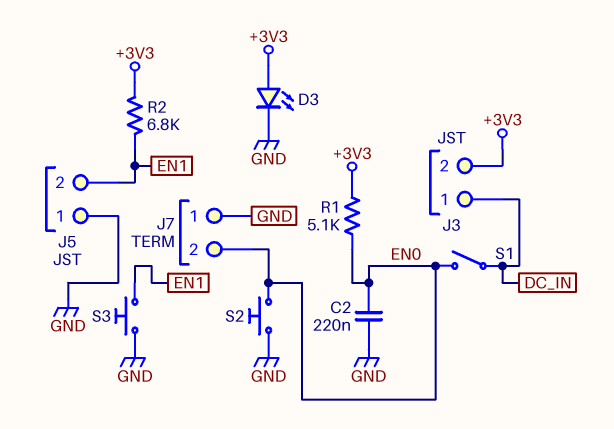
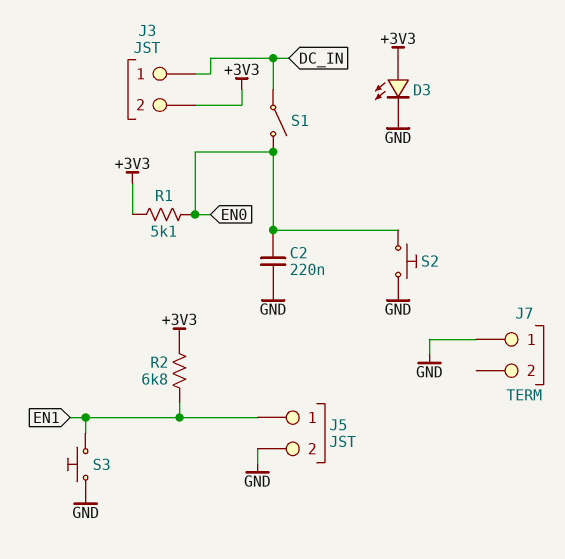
J5 pin 1: GND -> EN1
J5 pin 2: EN1 -> GND
J7 pin 2: EN0 -> none

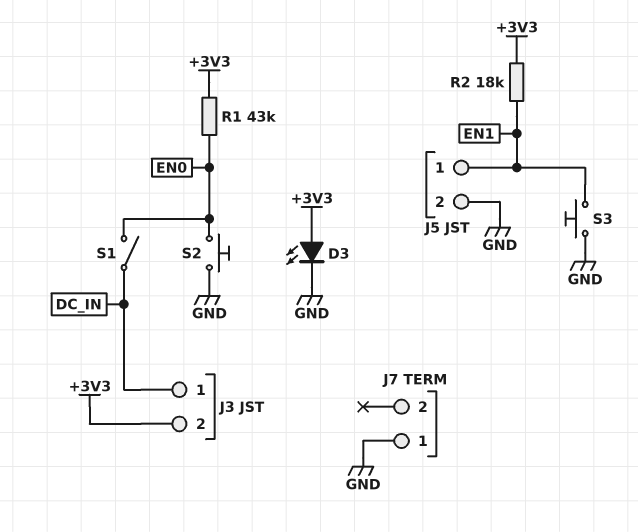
C2: 220nF (EN0, GND) -> none
R1: 5.1k (+3V3, EN0) -> 43k (+3V3, EN0)
R2: 6.8k (+3V3, EN1) -> 18k (+3V3, EN1)

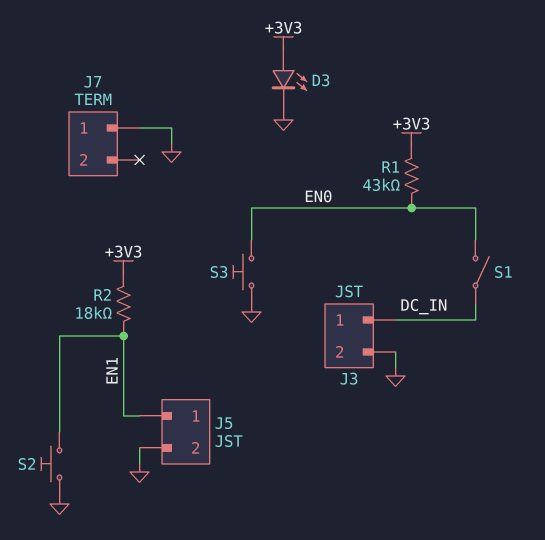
J3 pin 2: +3V3 -> GND
S2: button (EN0, GND) -> button (EN1, GND)
S3: button (EN1, GND) -> button (EN0, GND)

